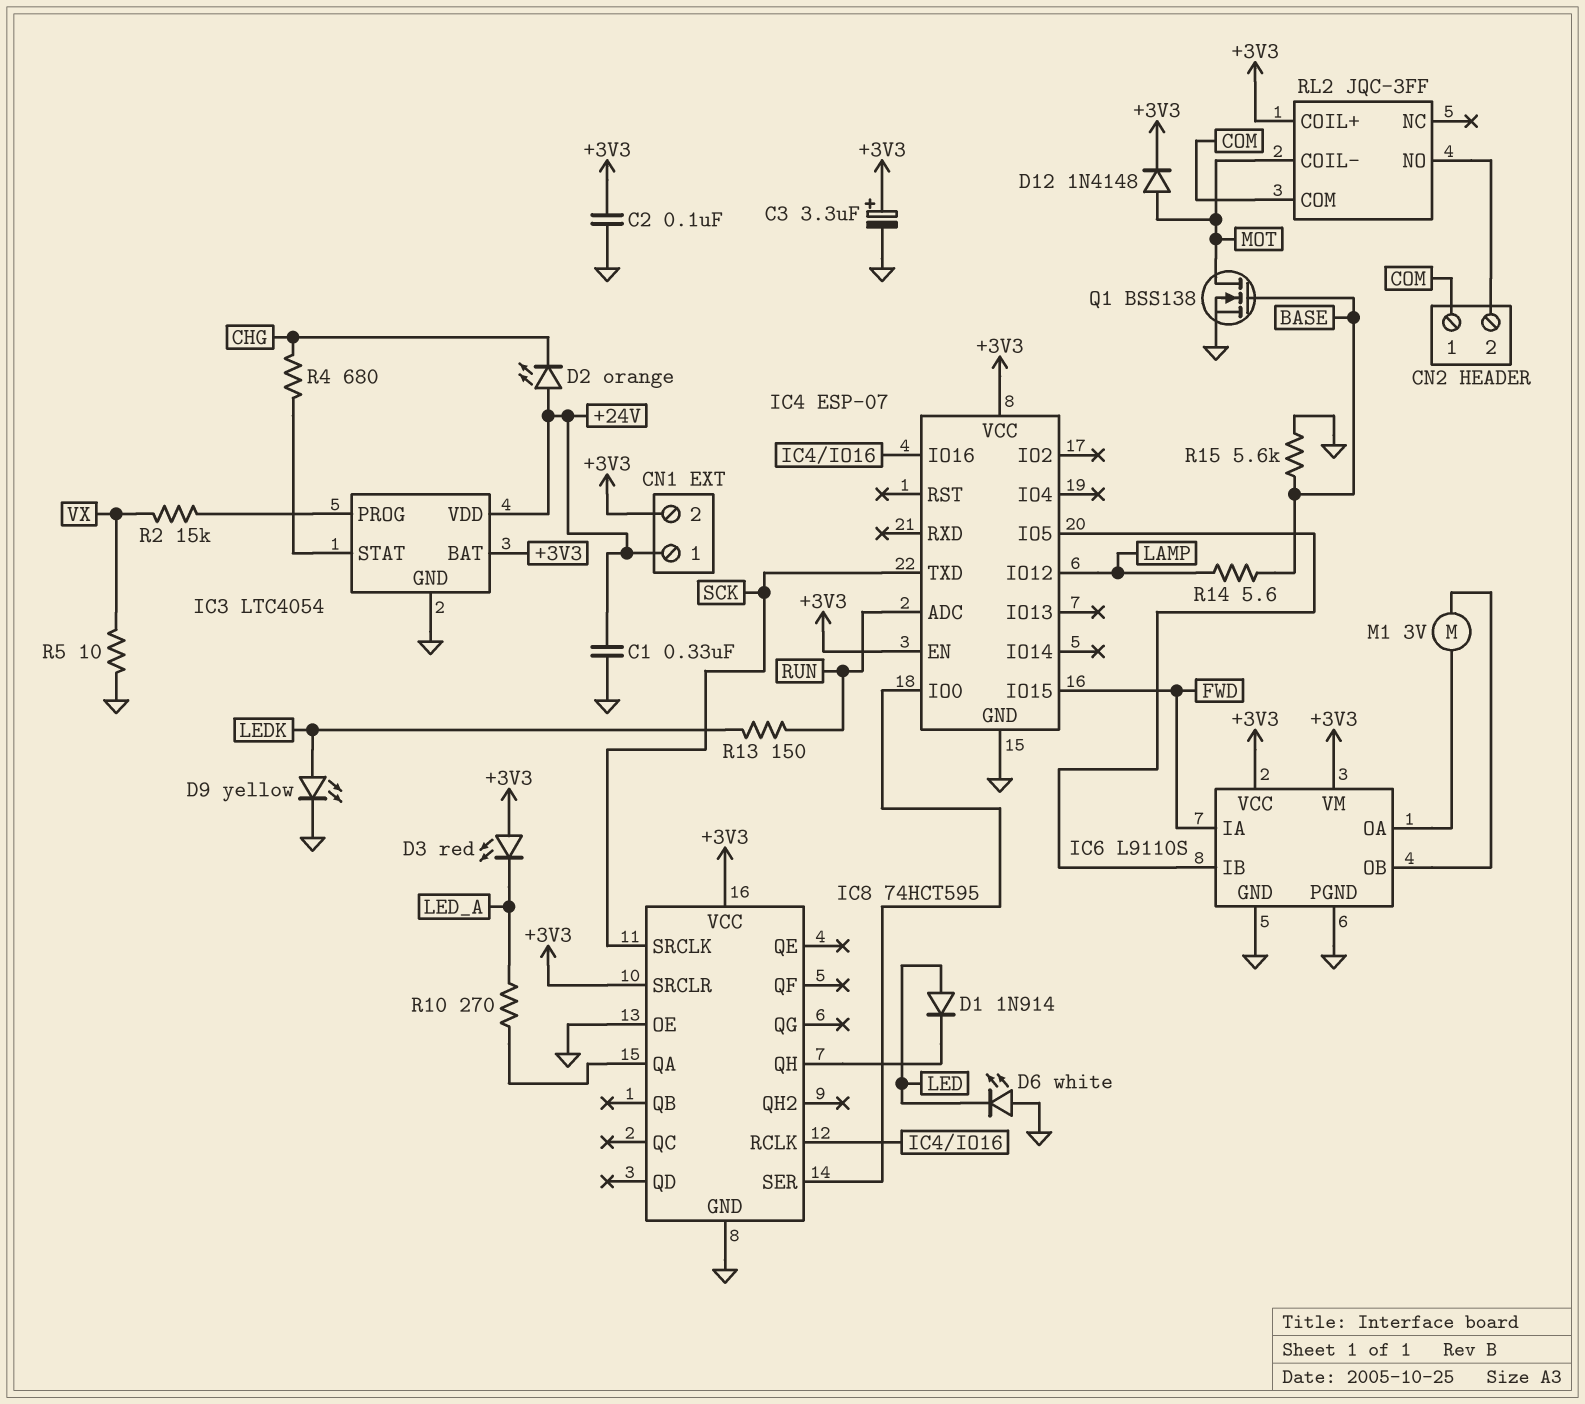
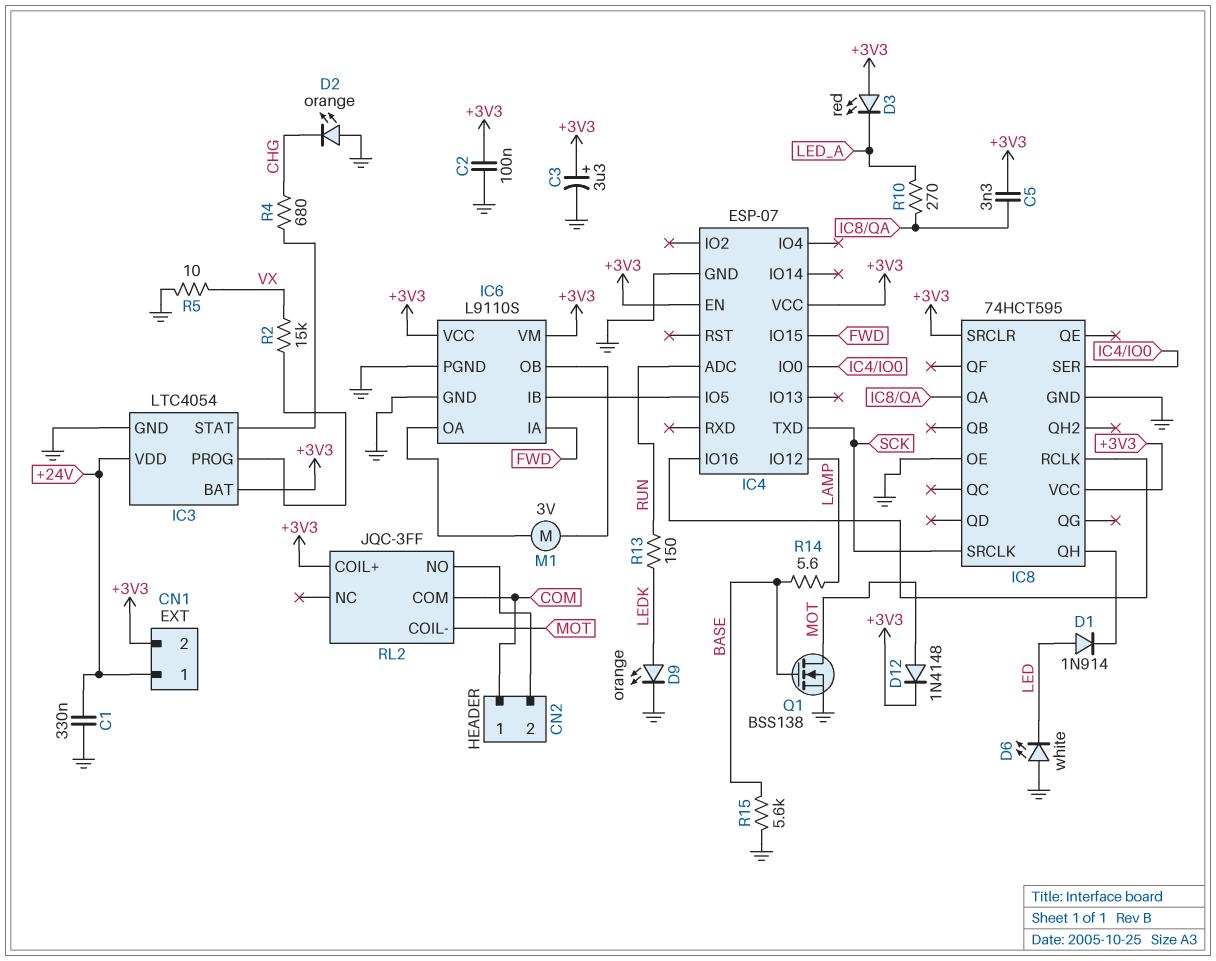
C5: none -> 3.3nF (+3V3, IC8/QA)
D2: LED orange (A +24V, K CHG) -> LED orange (A GND, K CHG)
D9: LED yellow (A LEDK, K GND) -> LED orange (A LEDK, K GND)

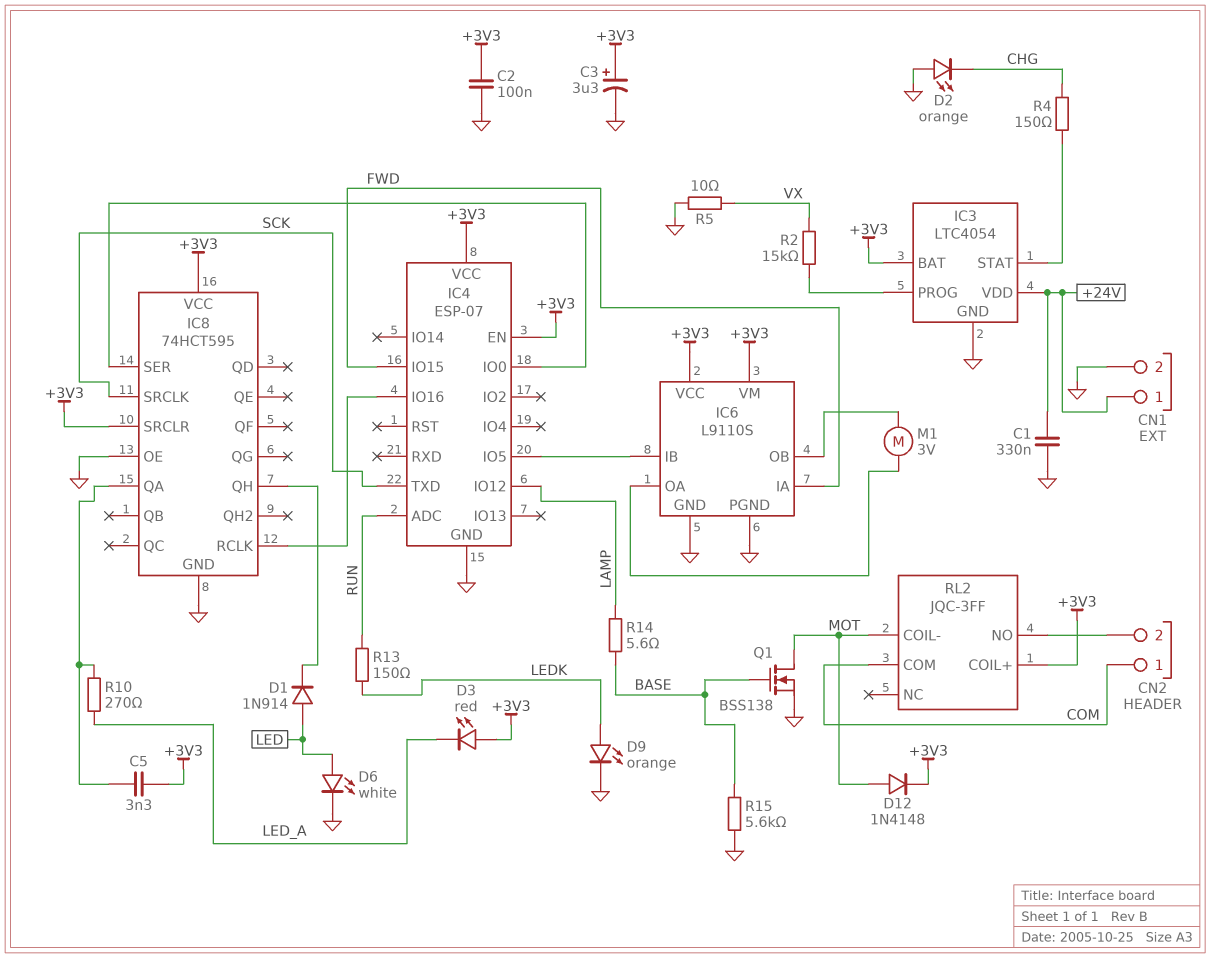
CN1 pin 2: +3V3 -> GND
D6: LED white (A GND, K LED) -> LED white (A LED, K GND)
R4: 680 (CHG, IC3/STAT) -> 150 (CHG, IC3/STAT)

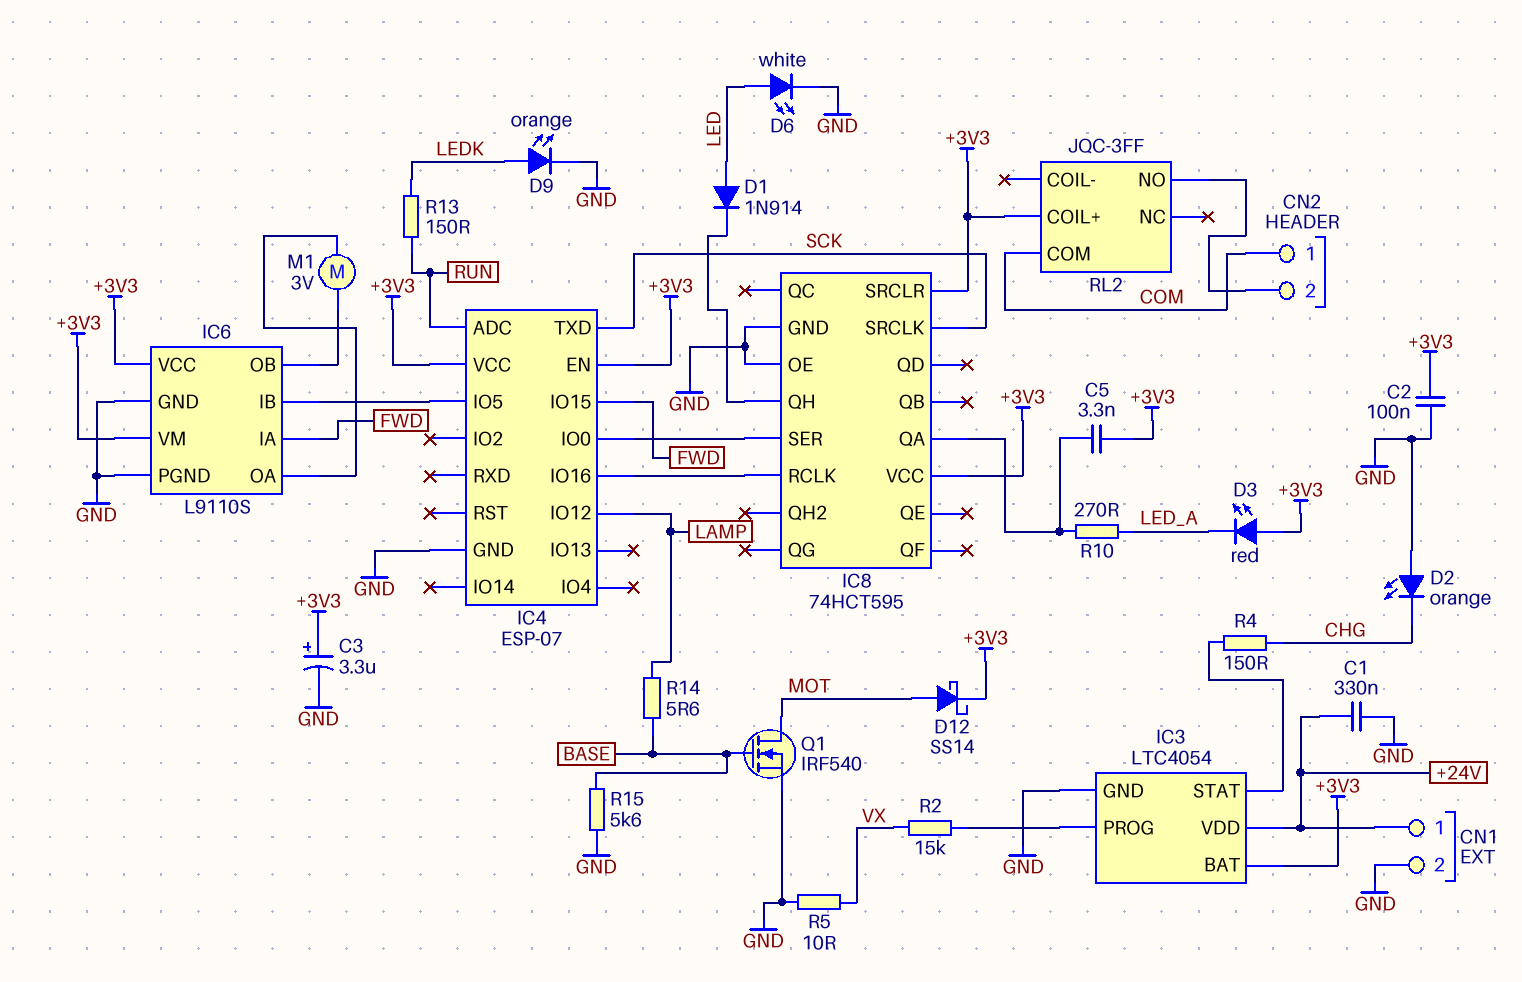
D12: diode 1N4148 (A MOT, K +3V3) -> schottky SS14 (A MOT, K +3V3)
Q1: NMOS BSS138 (G BASE, D MOT, S GND) -> NMOS IRF540 (G BASE, D MOT, S GND)
RL2 pin COIL-: MOT -> none

